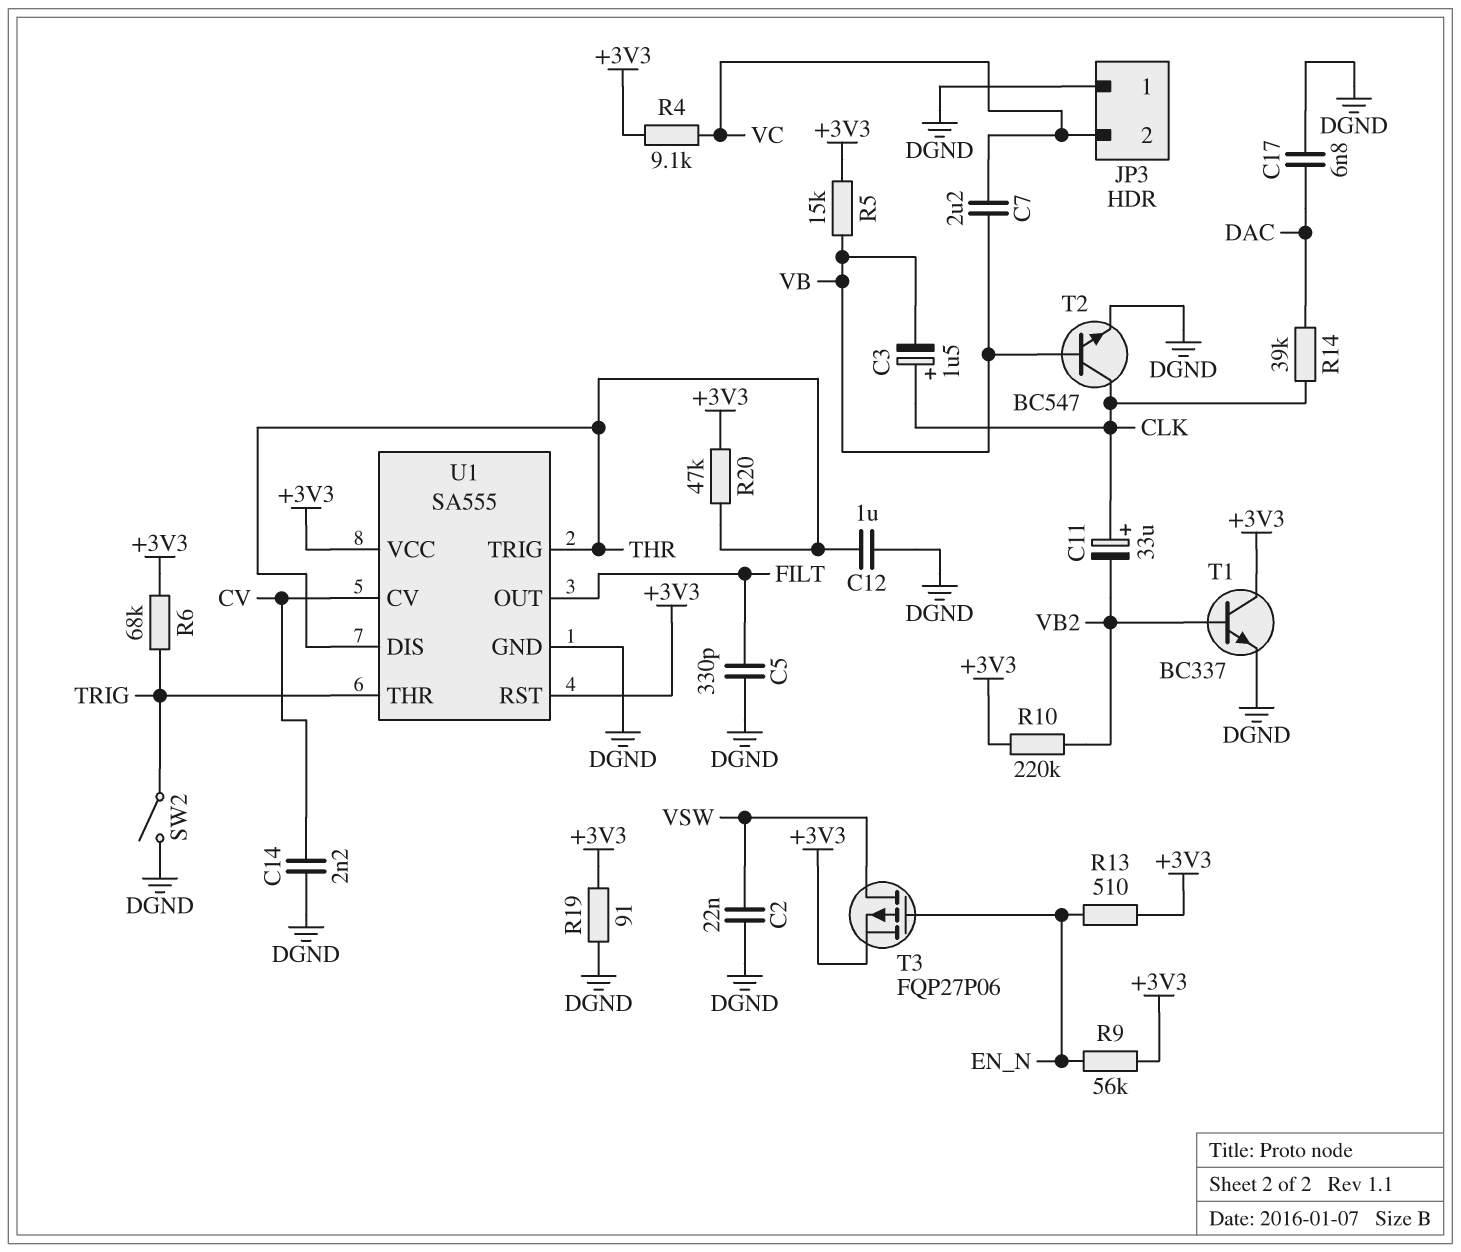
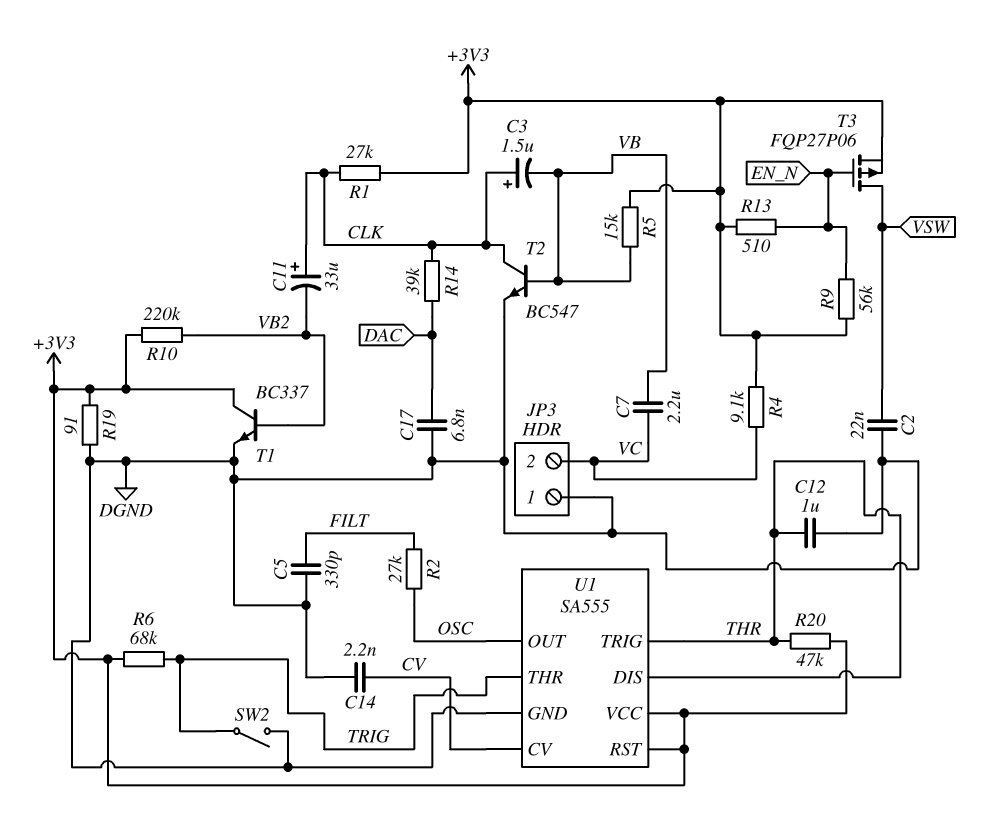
R1: none -> 27k (+3V3, CLK)
R2: none -> 27k (FILT, OSC)
U1 pin OUT: FILT -> OSC

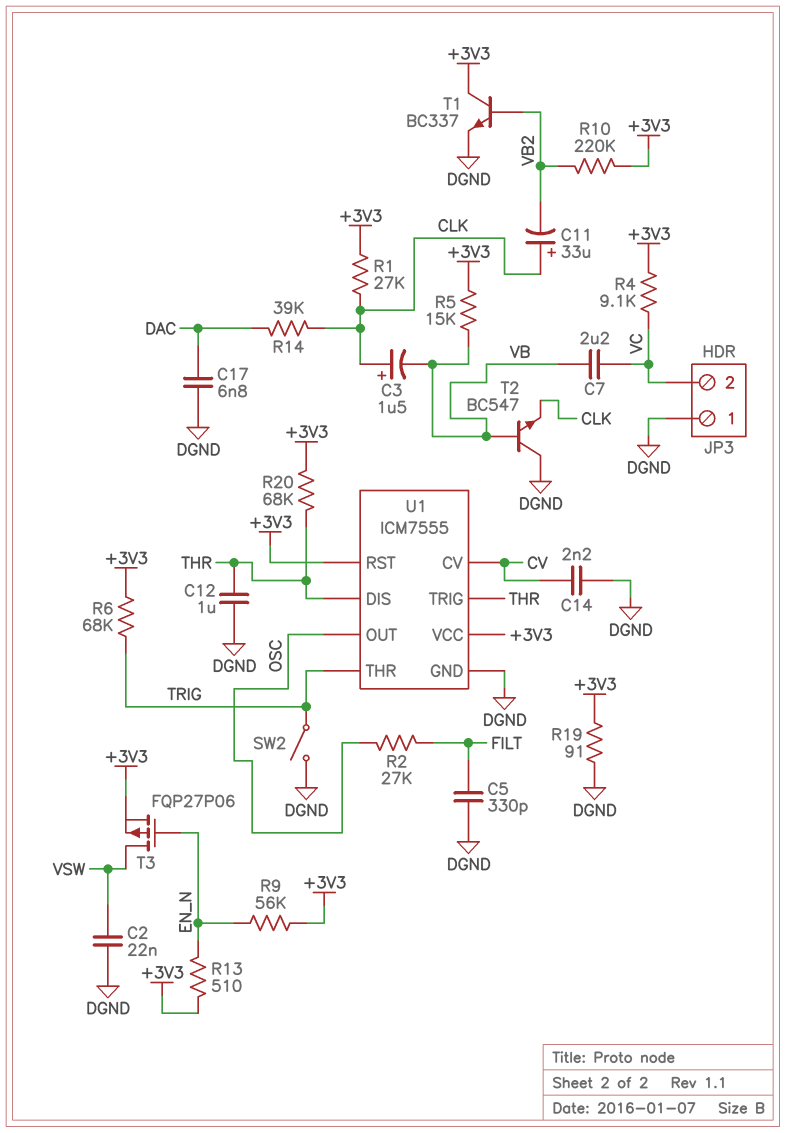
R20: 47k (+3V3, THR) -> 68k (+3V3, THR)
T2: NPN BC547 (B VB, C CLK, E DGND) -> NPN BC547 (B VB, C DGND, E CLK)
U1: SA555 -> ICM7555

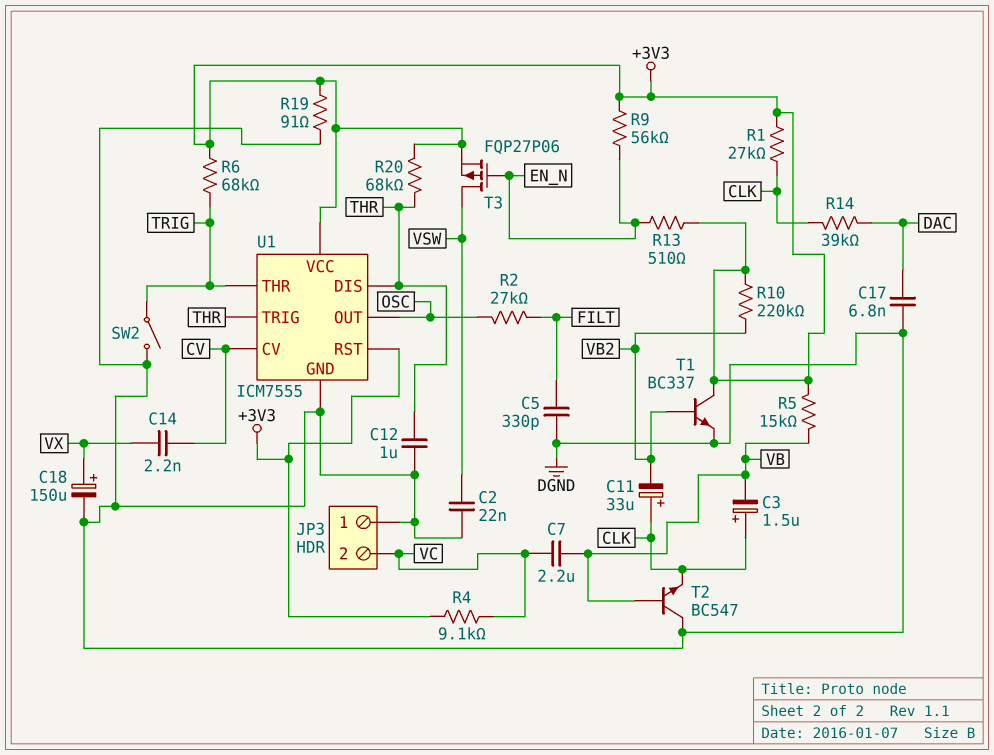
C14: 2.2nF (CV, DGND) -> 2.2nF (CV, VX)
C18: none -> 150uF (plus VX, minus DGND)

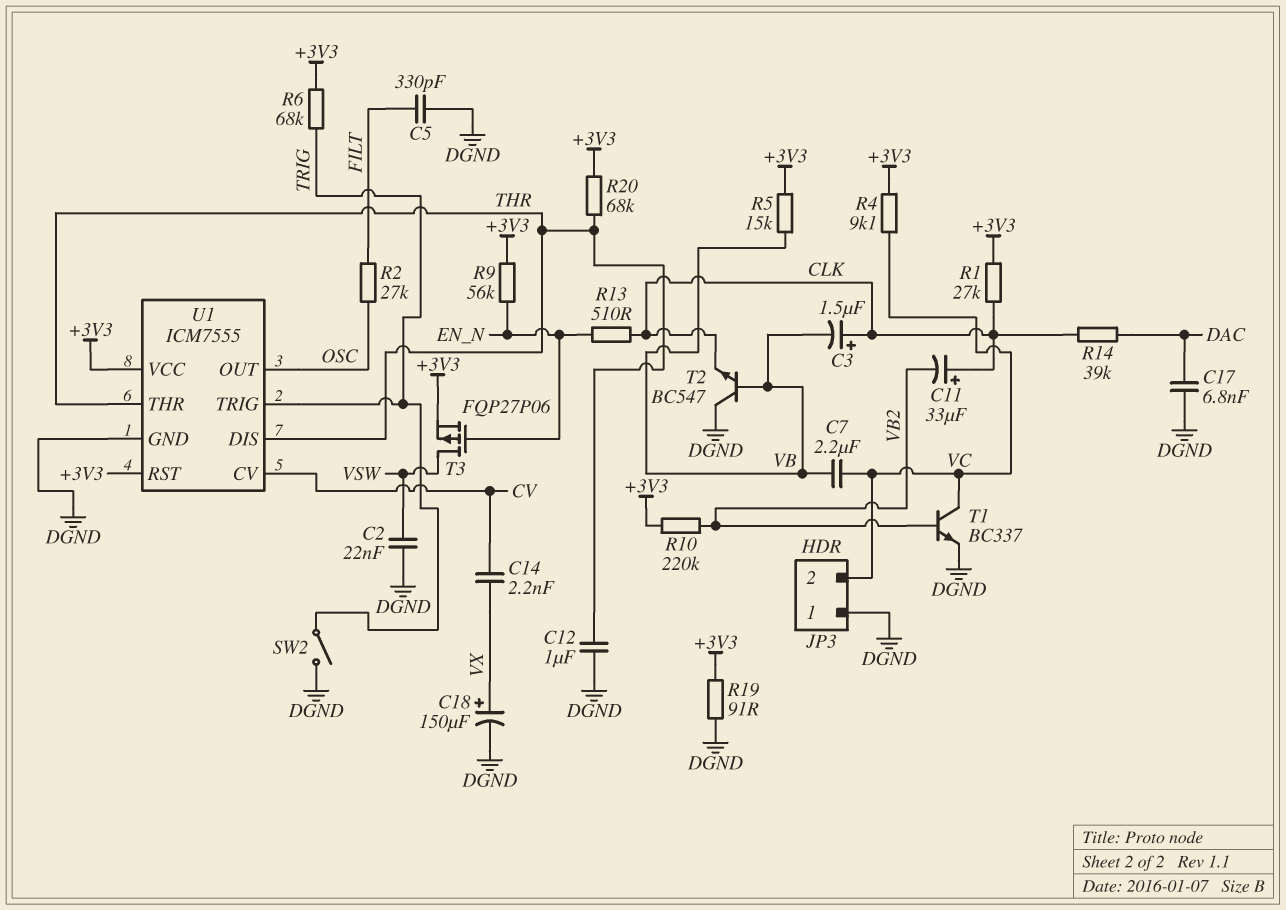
R13: 510 (+3V3, EN_N) -> 510 (CLK, EN_N)
T1: NPN BC337 (B VB2, C +3V3, E DGND) -> NPN BC337 (B VB2, C VC, E DGND)
U1 pin THR: TRIG -> THR
U1 pin TRIG: THR -> TRIG

